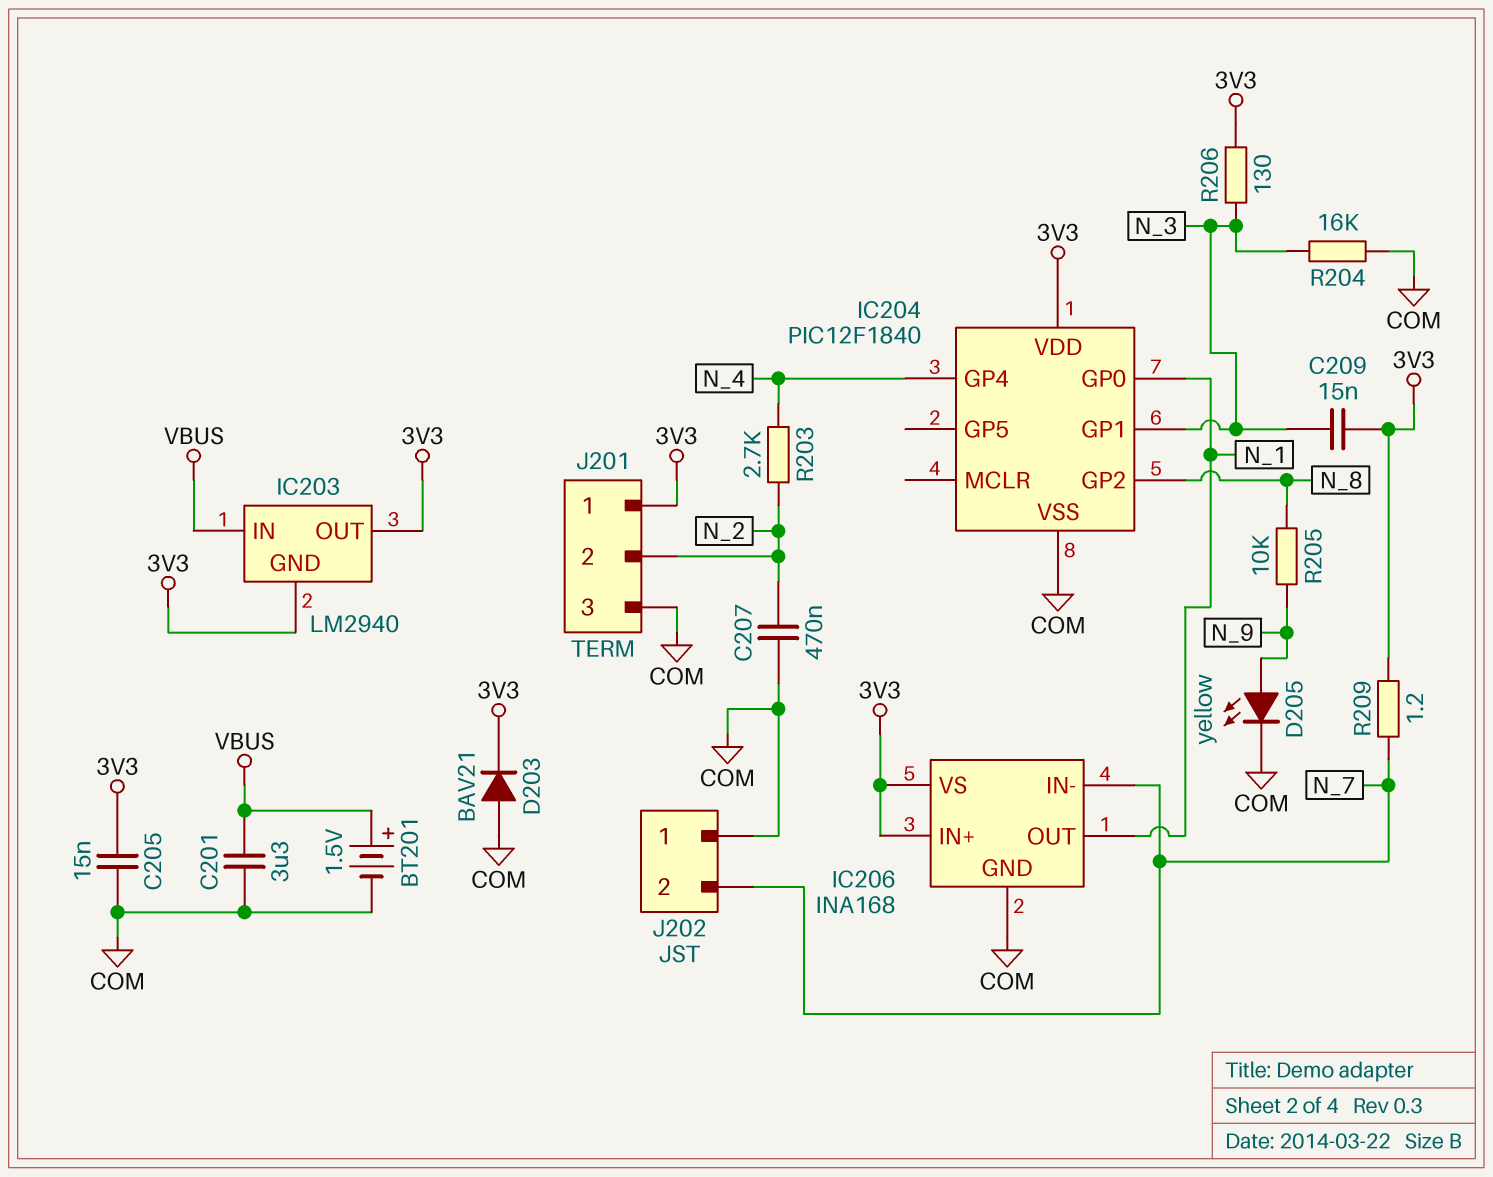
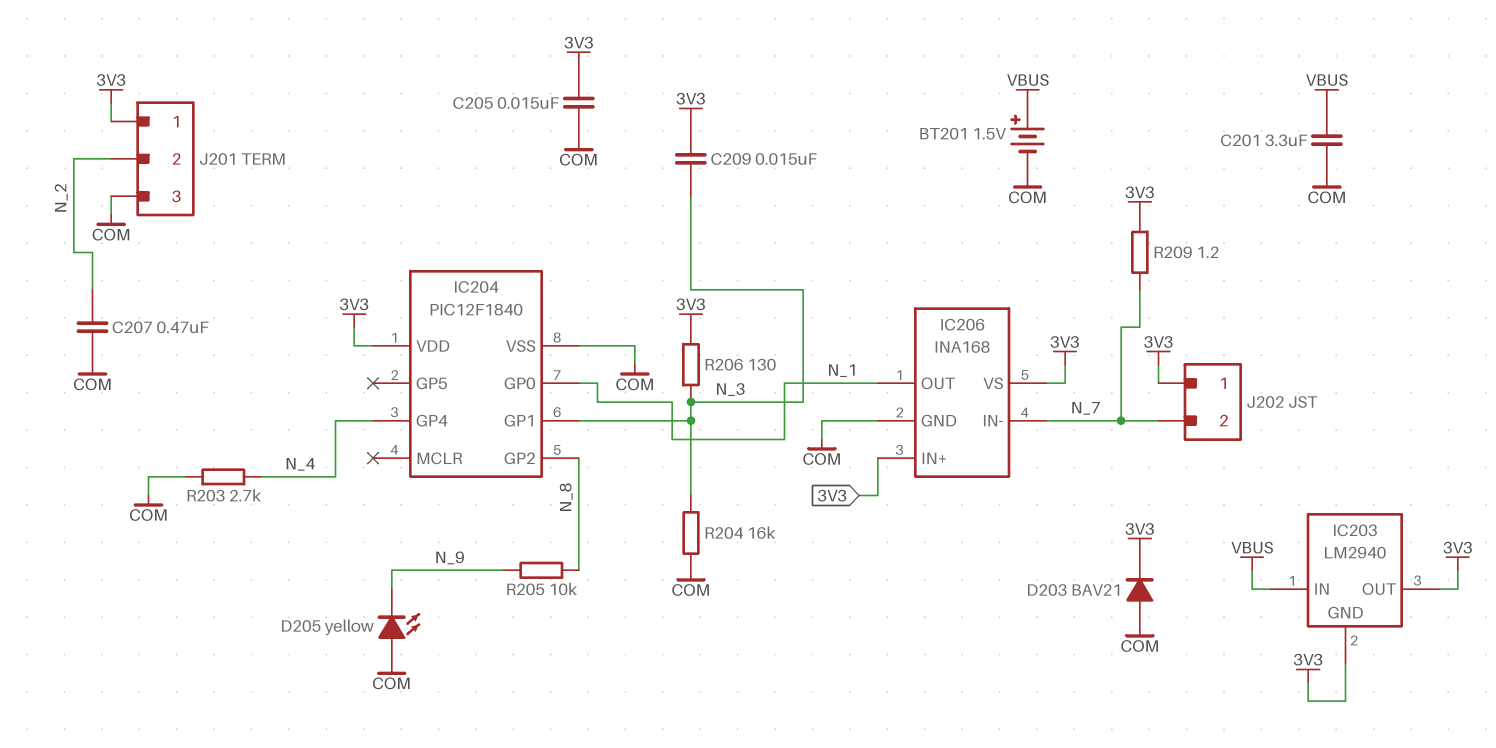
D205: LED yellow (A N_9, K COM) -> LED yellow (A COM, K N_9)
J202 pin 1: COM -> 3V3
R203: 2.7k (N_2, N_4) -> 2.7k (COM, N_4)

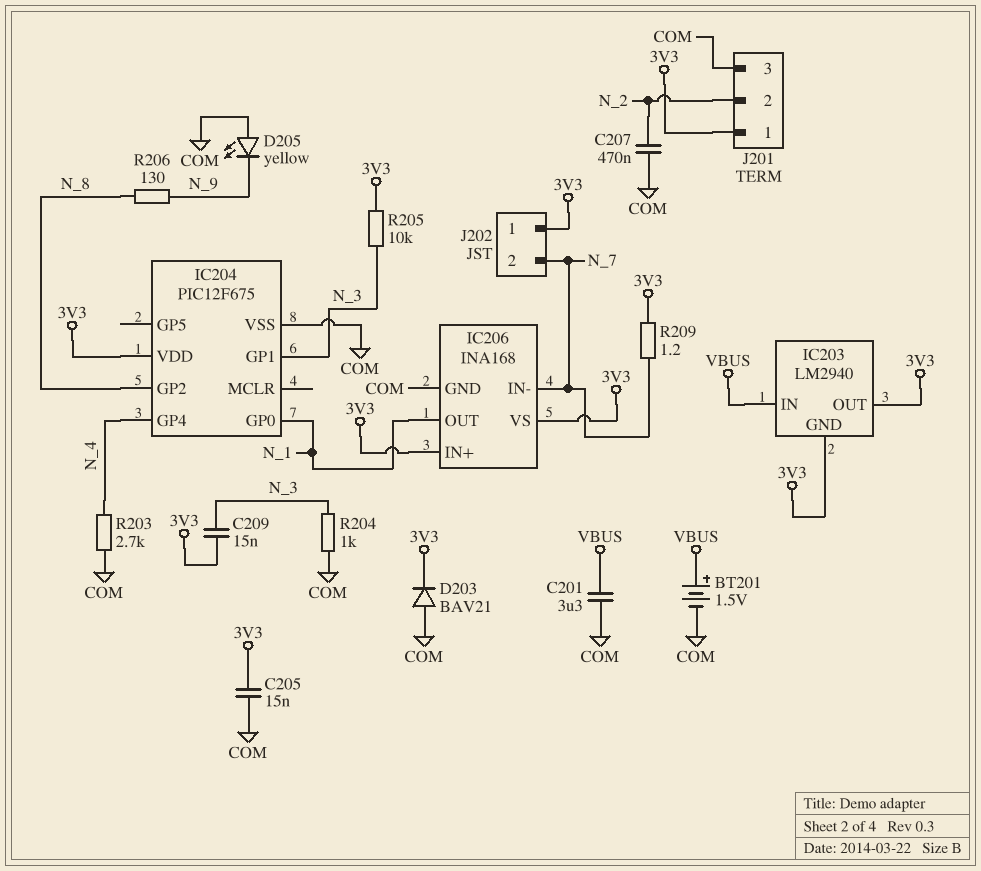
IC204: PIC12F1840 -> PIC12F675
R204: 16k (COM, N_3) -> 1k (COM, N_3)
R205: 10k (N_8, N_9) -> 10k (3V3, N_3)
R206: 130 (3V3, N_3) -> 130 (N_8, N_9)

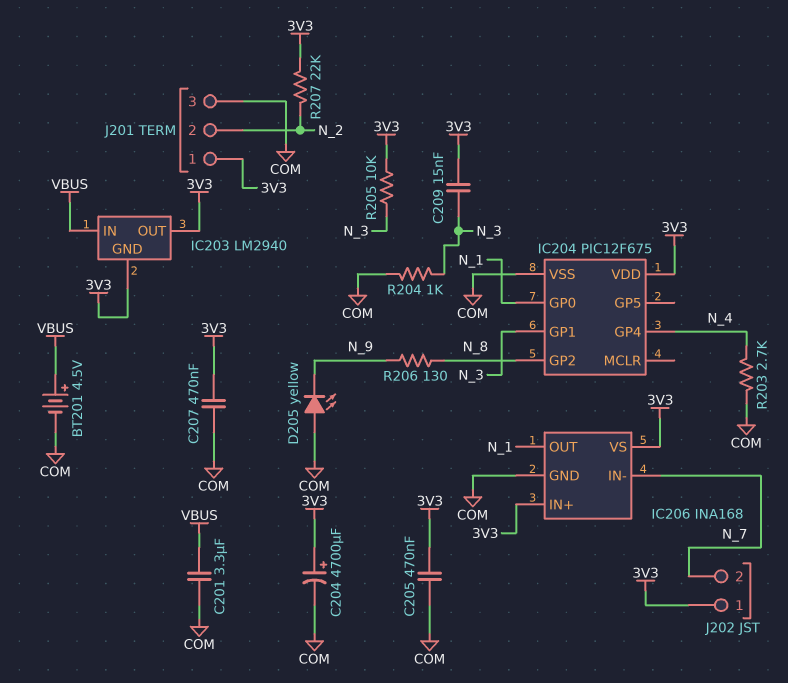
BT201: 1.5V (plus VBUS, minus COM) -> 4.5V (plus VBUS, minus COM)
C204: none -> 4700uF (plus 3V3, minus COM)
C205: 15nF (3V3, COM) -> 470nF (3V3, COM)
C207: 470nF (COM, N_2) -> 470nF (3V3, COM)
D203: diode BAV21 (A COM, K 3V3) -> none
R207: none -> 22k (3V3, N_2)
R209: 1.2 (3V3, N_7) -> none

